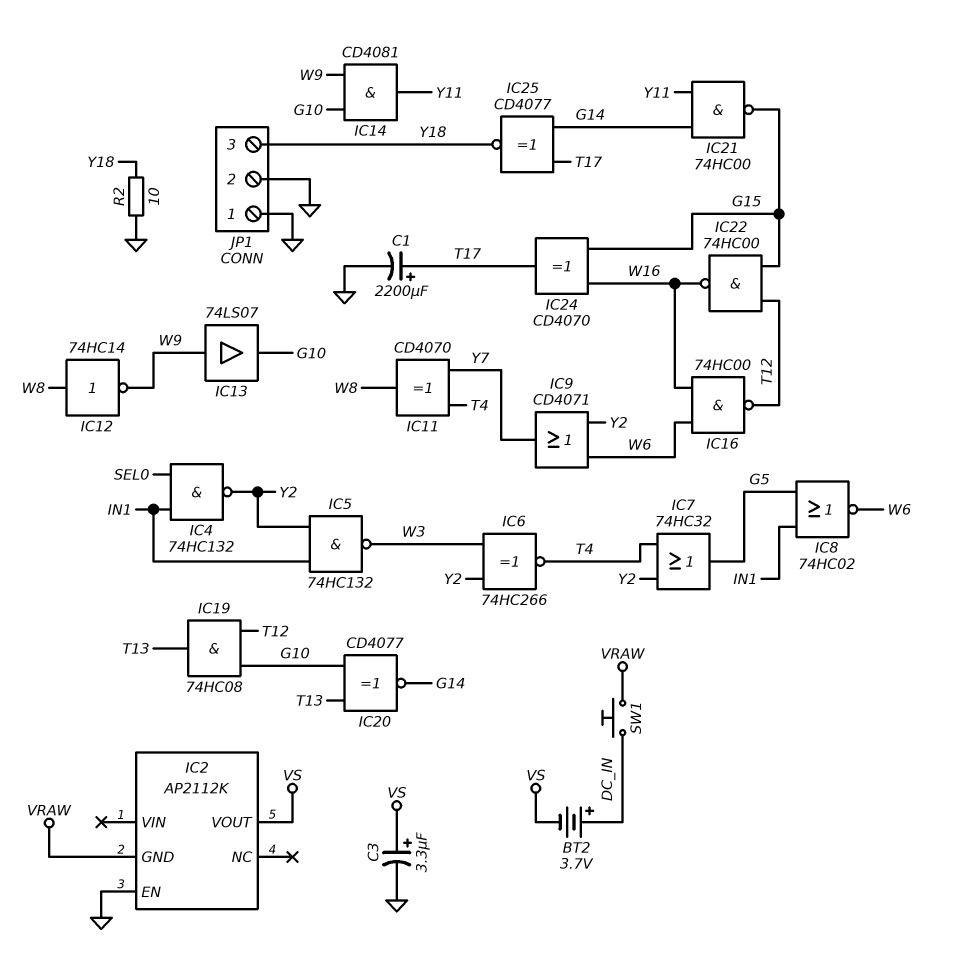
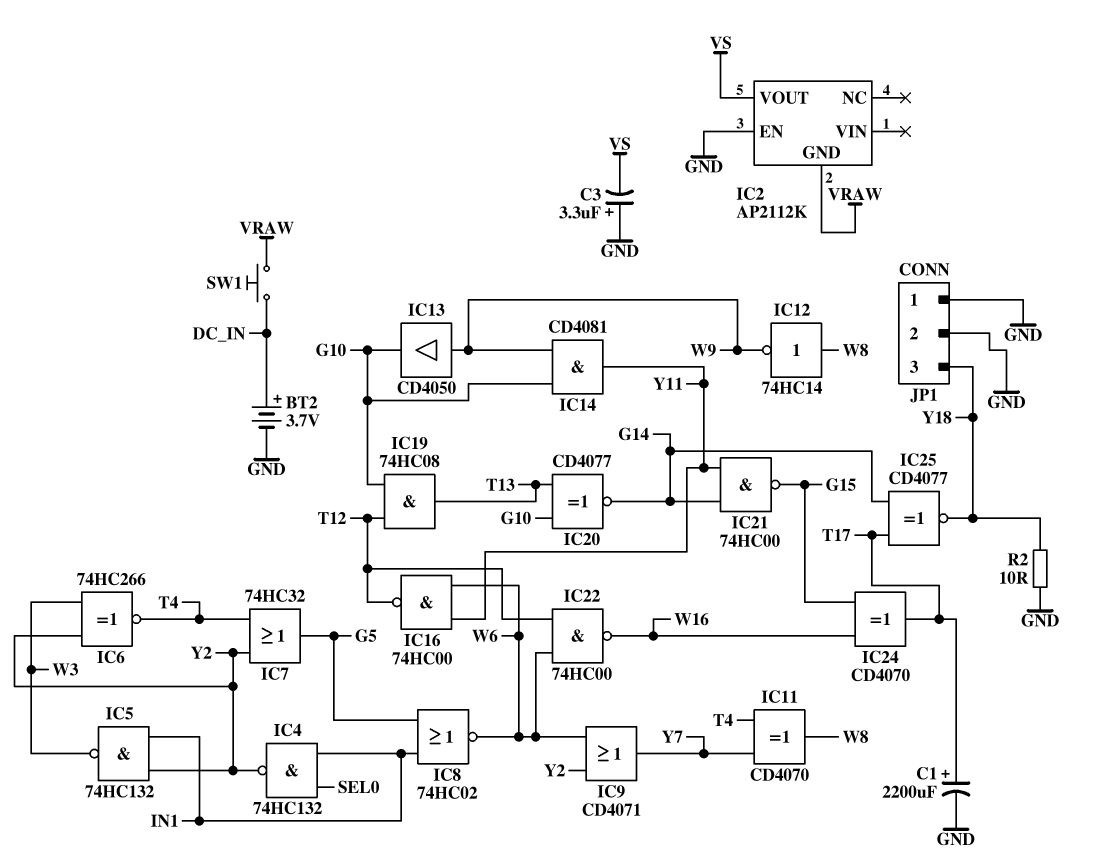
BT2: 3.7V (plus DC_IN, minus VS) -> 3.7V (plus DC_IN, minus GND)
C3: 3.3uF (plus VS, minus GND) -> 3.3uF (plus GND, minus VS)
IC13: buffer 74LS07 (in W9, out G10) -> buffer CD4050 (in W9, out G10)
IC16: NAND 74HC00 (in W6, in W16, out T12) -> NAND 74HC00 (in W6, in Y11, out T12)
IC22: NAND 74HC00 (in G15, in T12, out W16) -> NAND 74HC00 (in T12, in W6, out W16)

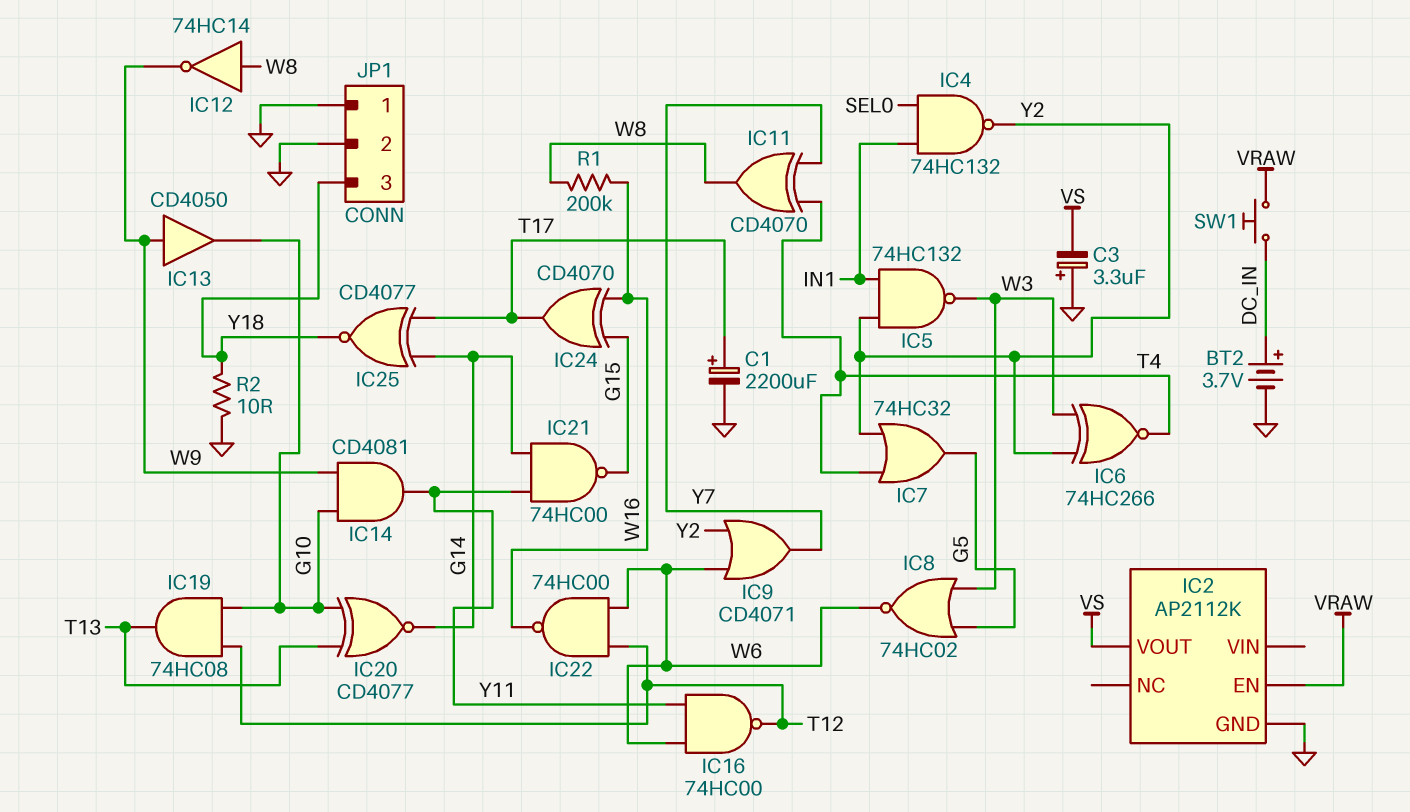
IC2 pin EN: GND -> VRAW
IC2 pin GND: VRAW -> GND
IC8: NOR 74HC02 (in G5, in IN1, out W6) -> NOR 74HC02 (in G5, in W3, out W6)
R1: none -> 200k (W8, W16)

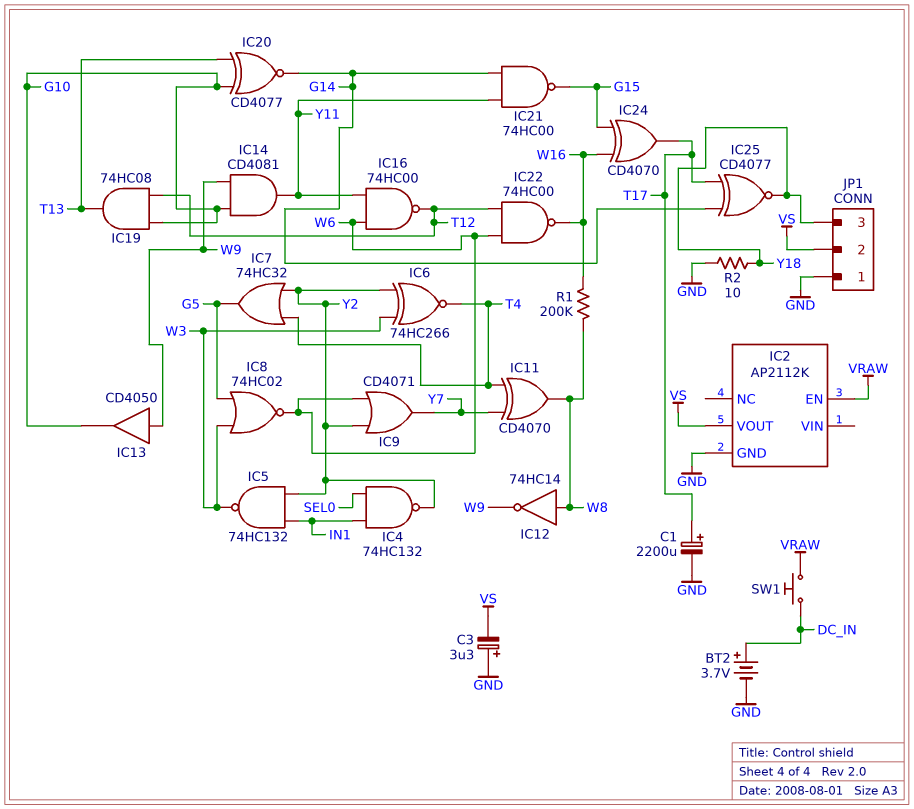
JP1 pin 2: GND -> VS

